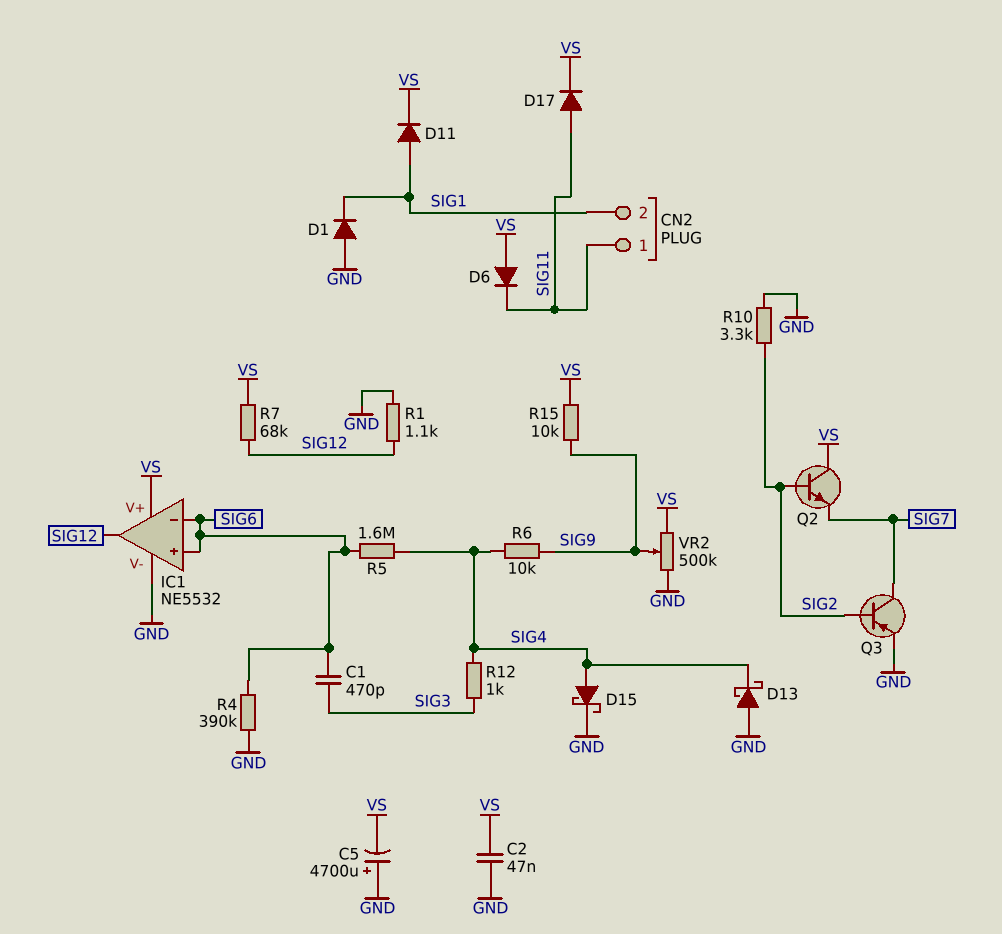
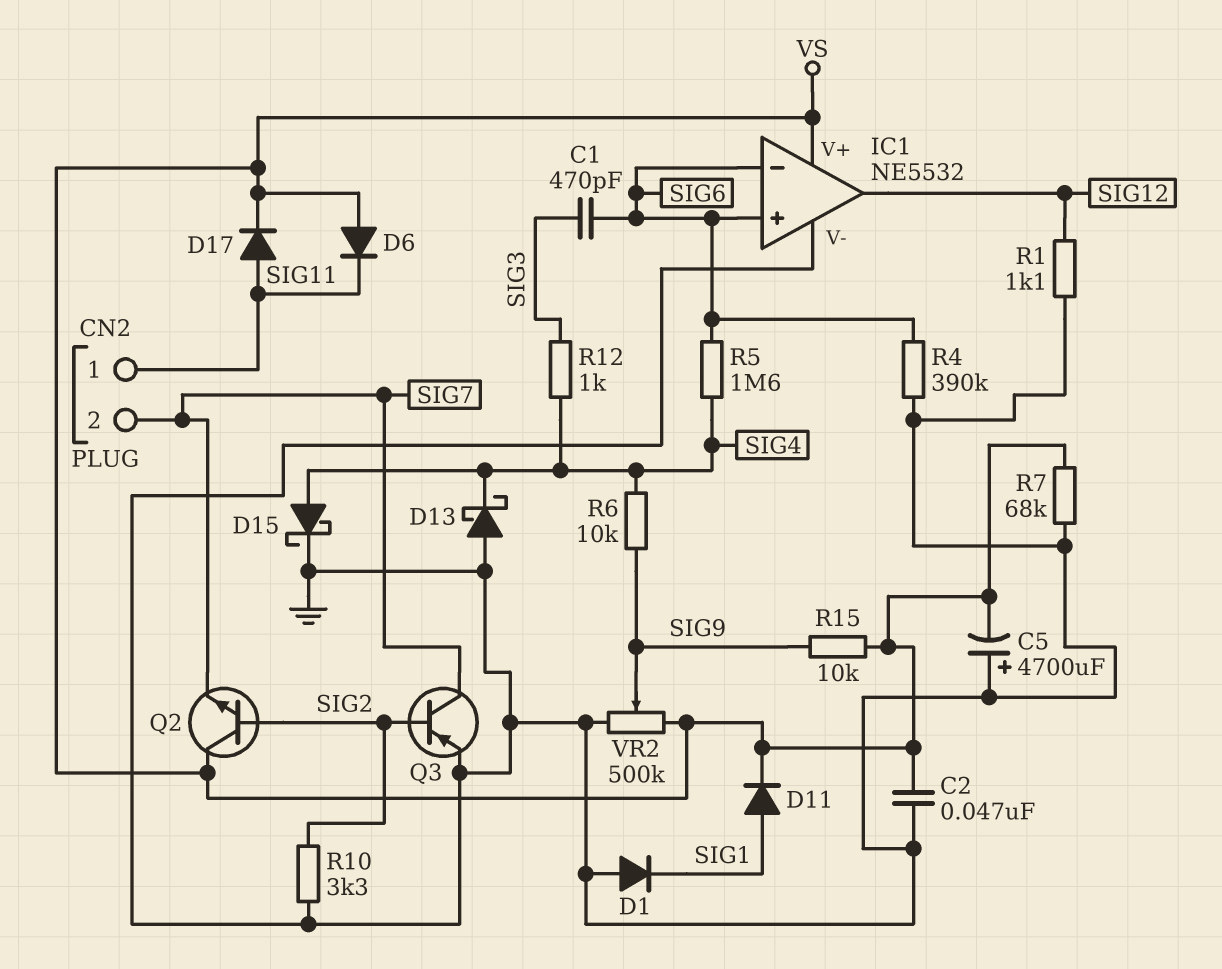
CN2 pin 2: SIG1 -> SIG7
R7: 68k (SIG12, VS) -> 68k (GND, VS)

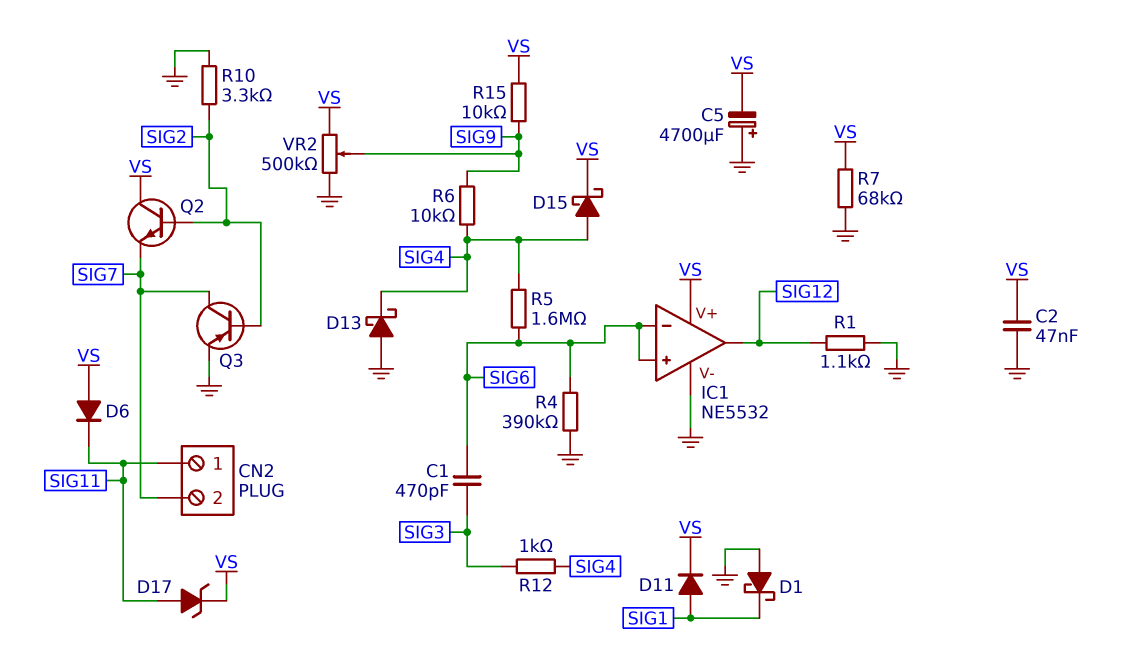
D1: diode (A GND, K SIG1) -> schottky (A GND, K SIG1)
D15: schottky (A SIG4, K GND) -> schottky (A SIG4, K VS)
D17: diode (A SIG11, K VS) -> zener (A SIG11, K VS)

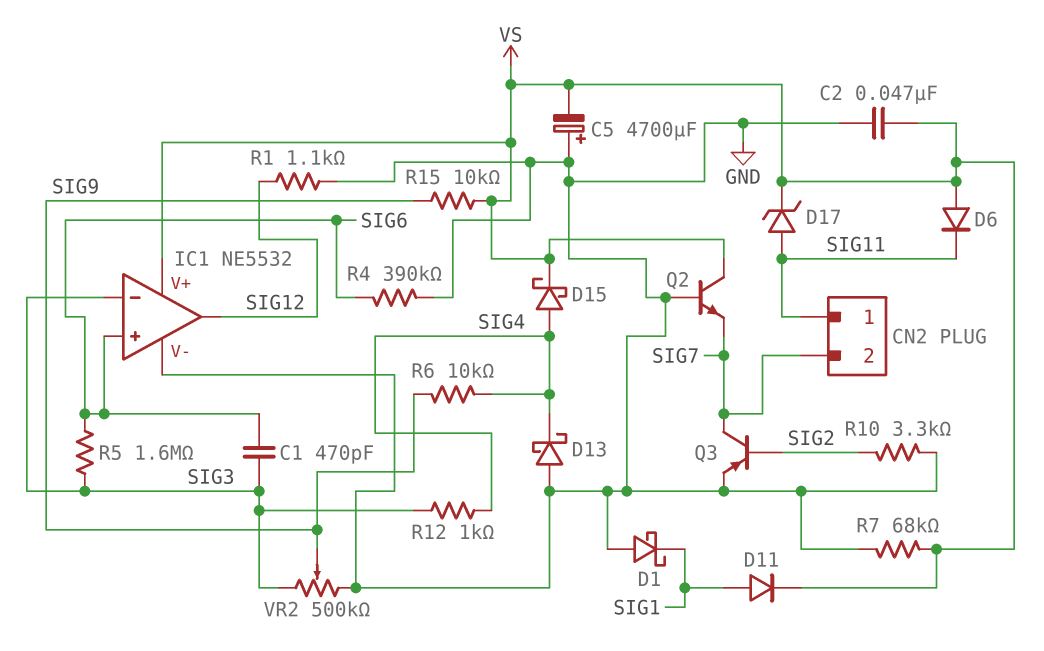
IC1 pin in-: SIG6 -> SIG3
Q2: NPN (B SIG2, C VS, E SIG7) -> NPN (B GND, C VS, E SIG7)
R5: 1.6M (SIG4, SIG6) -> 1.6M (SIG3, SIG6)
VR2: 500k (GND, VS, wiper SIG9) -> 500k (GND, SIG3, wiper SIG9)

